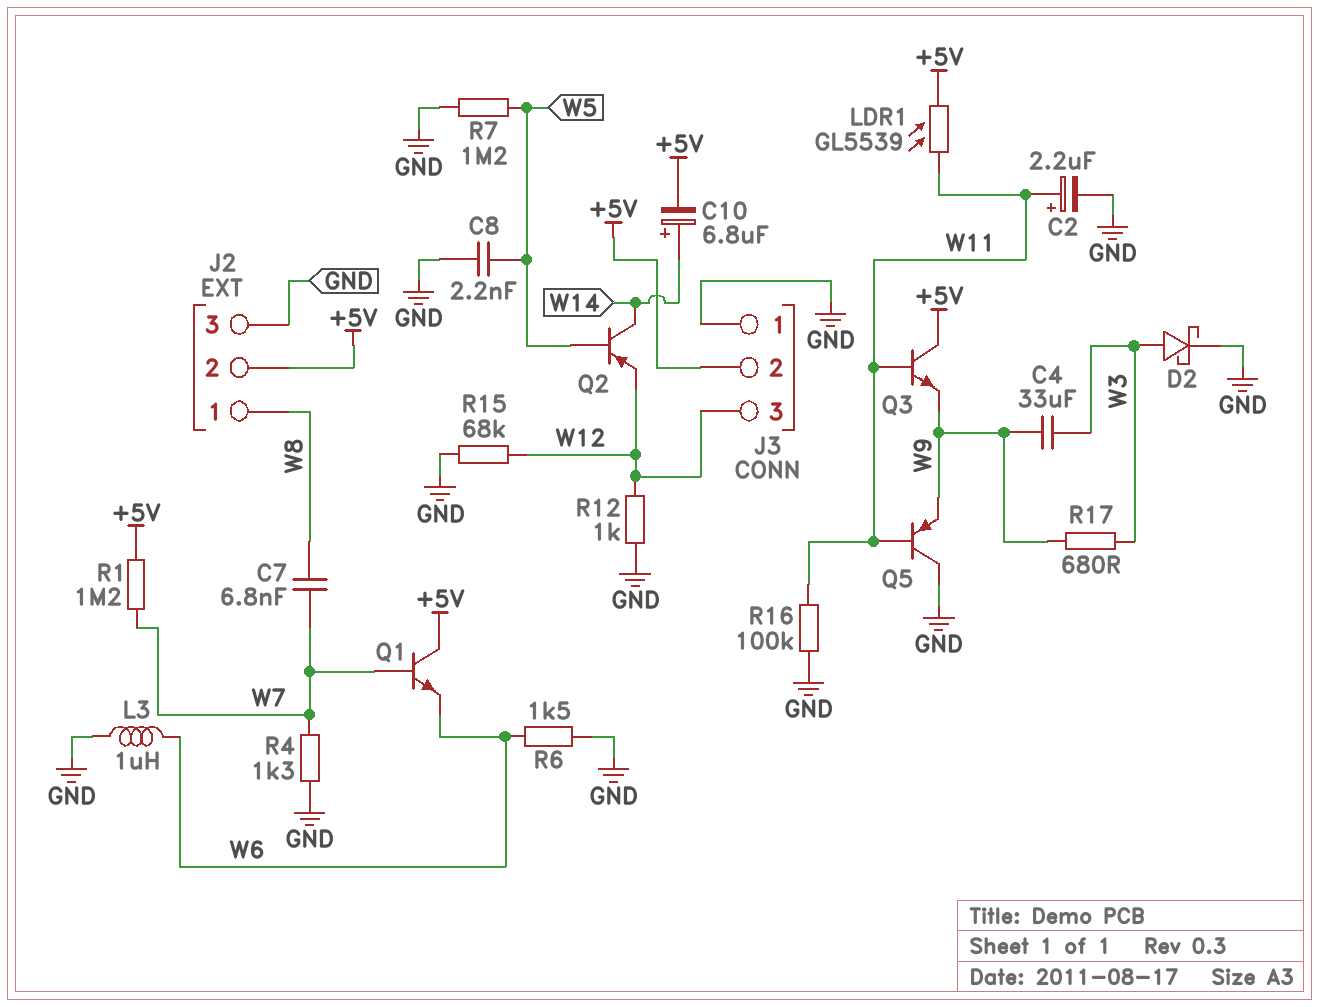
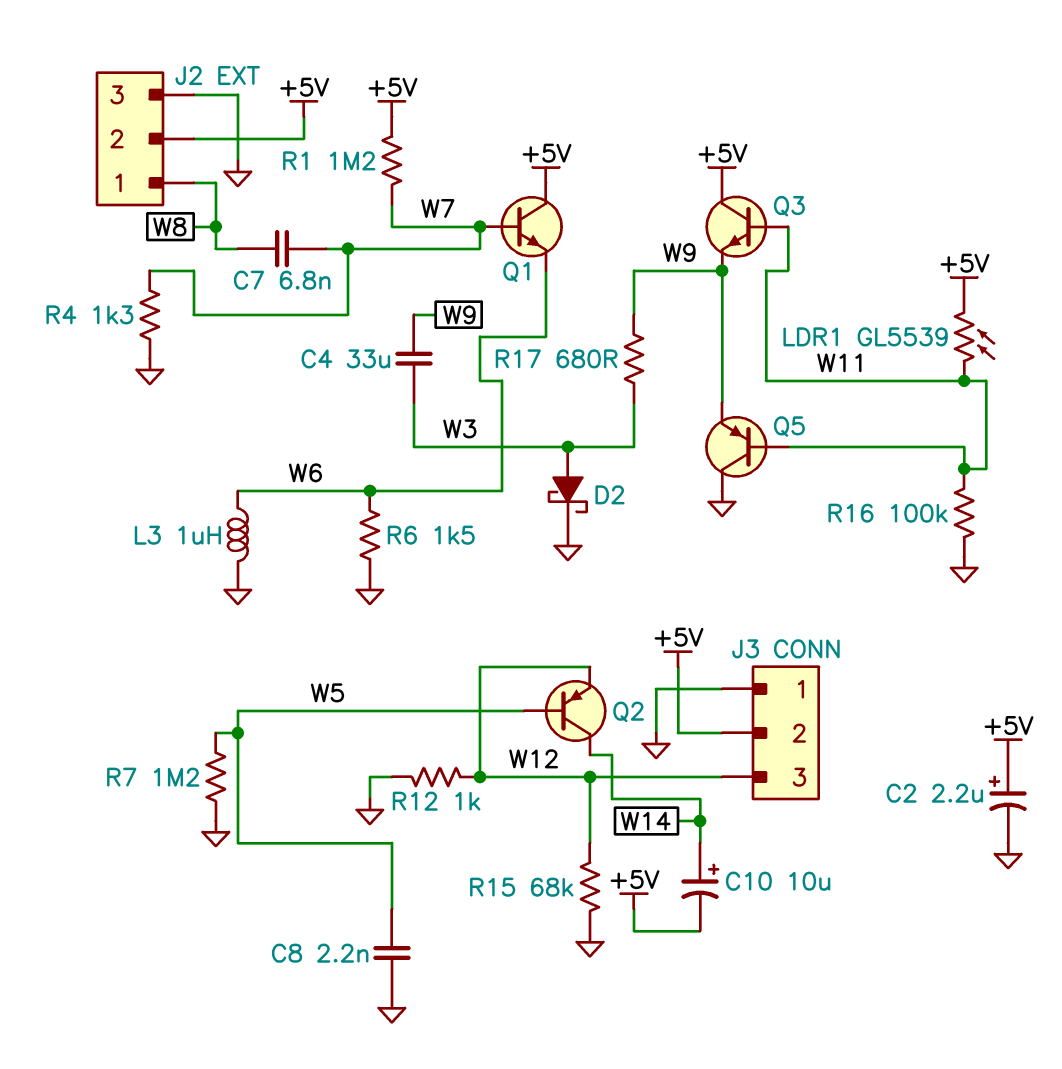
C2: 2.2uF (plus W11, minus GND) -> 2.2uF (plus +5V, minus GND)
C10: 6.8uF (plus W14, minus +5V) -> 10uF (plus W14, minus +5V)

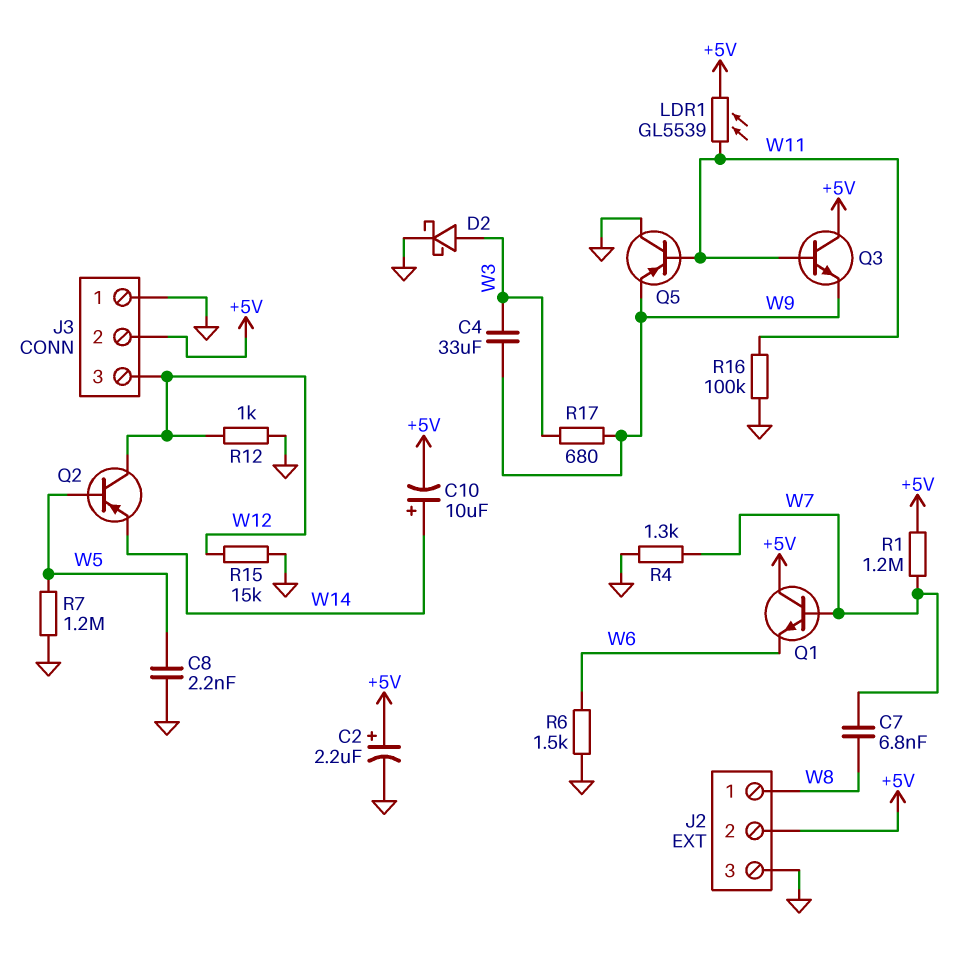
L3: 1uH (GND, W6) -> none
Q2: PNP (B W5, C W14, E W12) -> PNP (B W5, C W12, E W14)
R15: 68k (GND, W12) -> 15k (GND, W12)

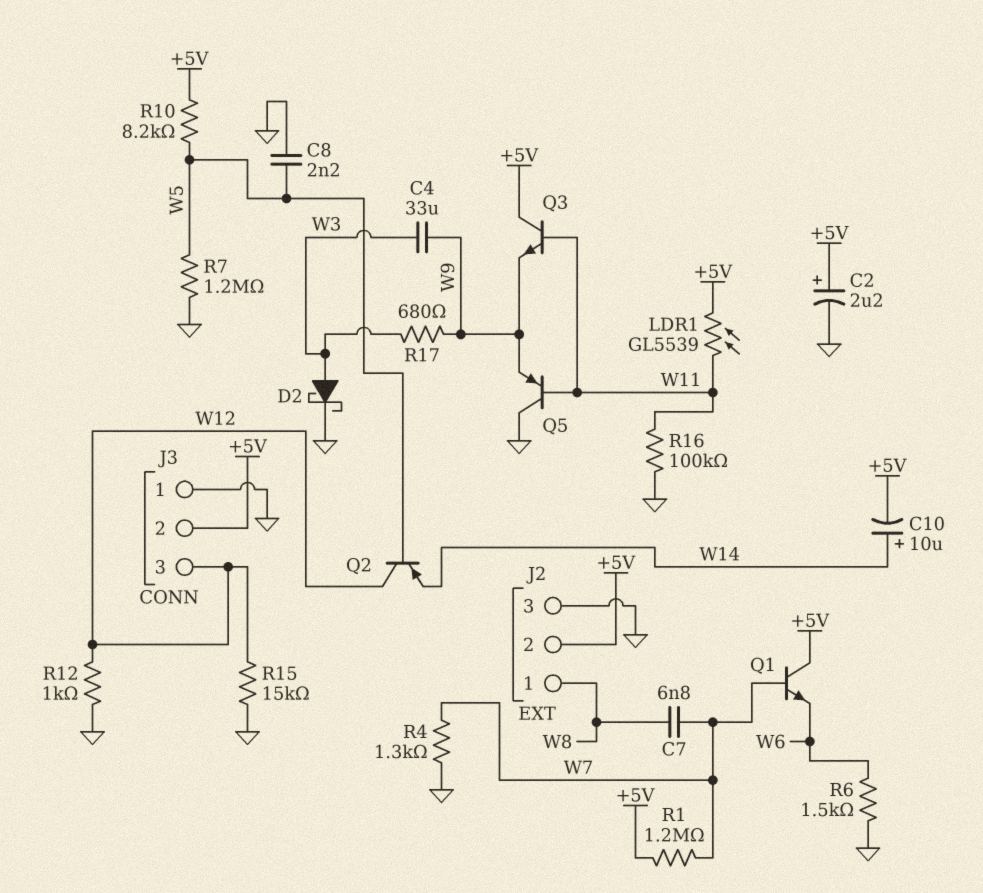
R10: none -> 8.2k (+5V, W5)

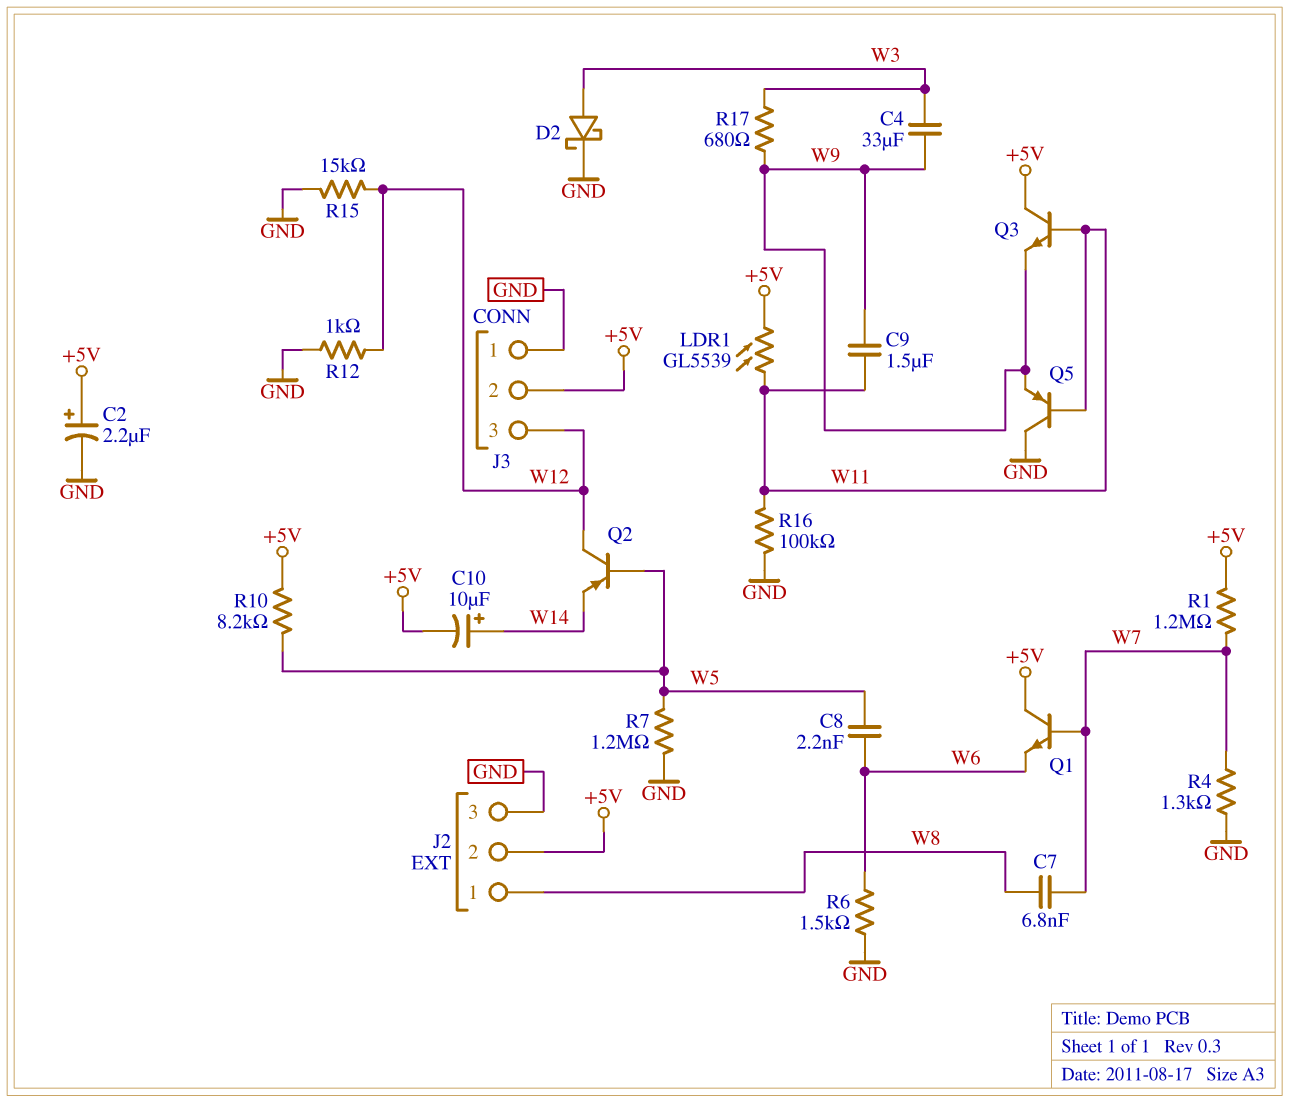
C8: 2.2nF (GND, W5) -> 2.2nF (W5, W6)
C9: none -> 1.5uF (W9, W11)

